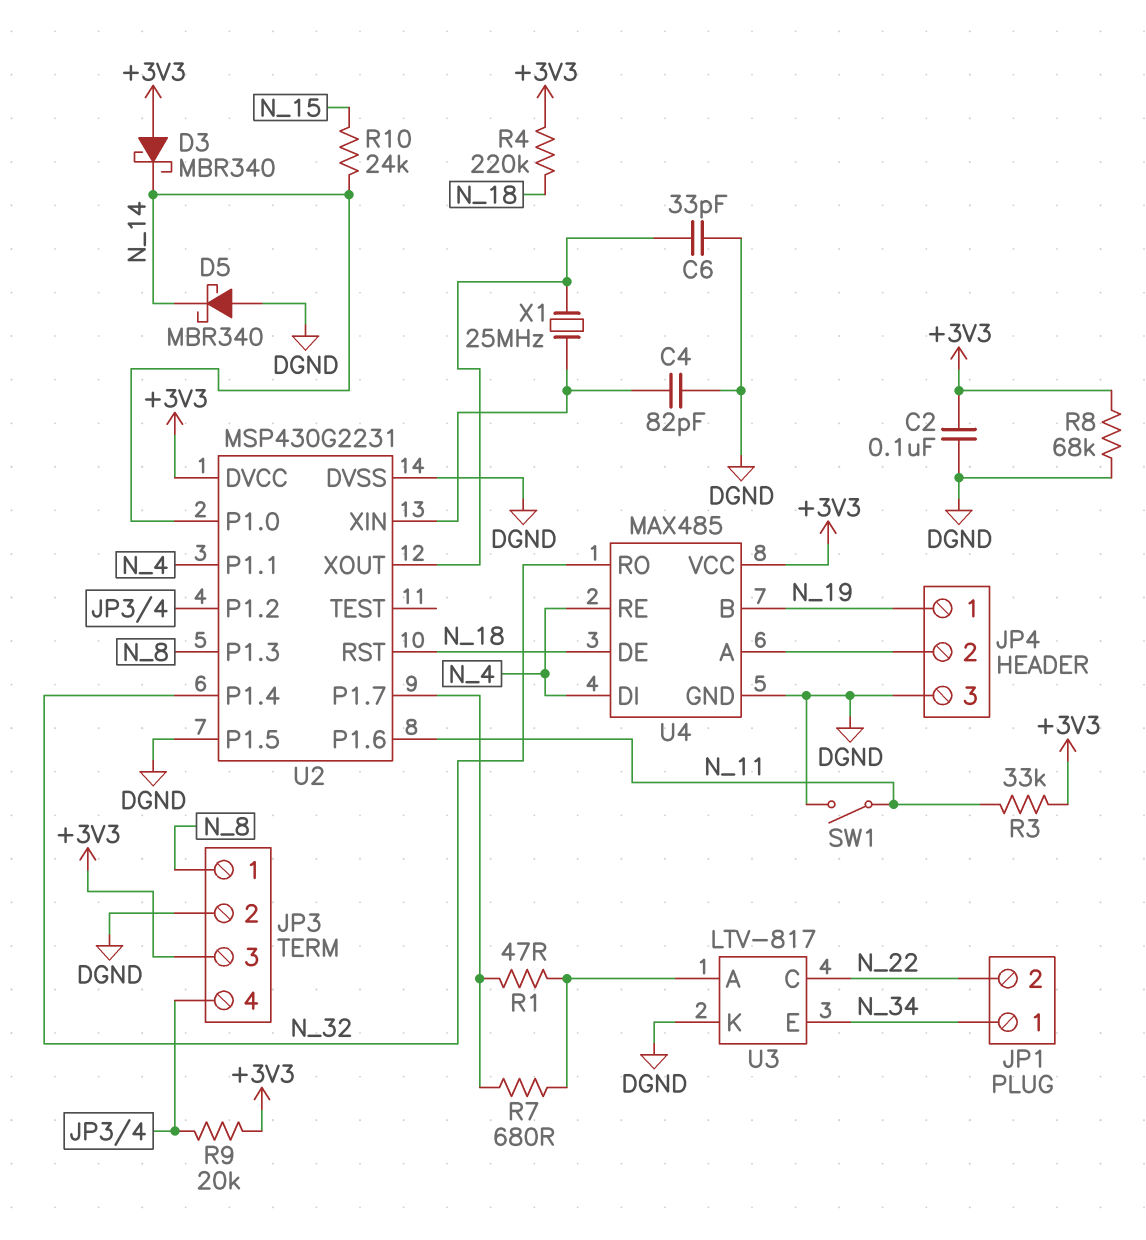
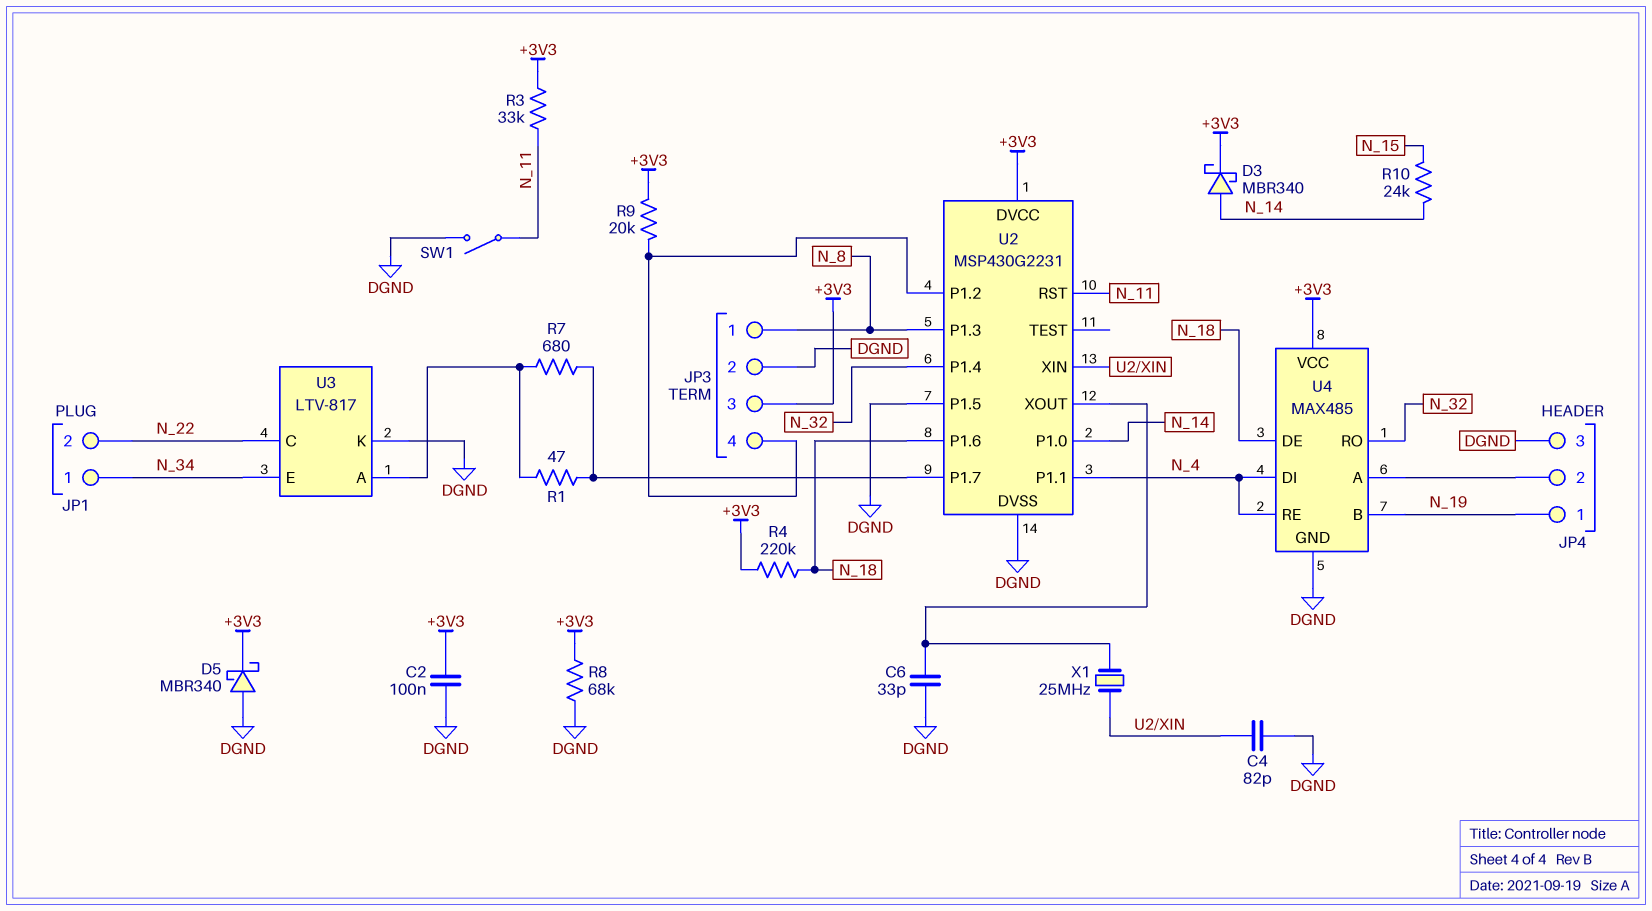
D3: schottky MBR340 (A +3V3, K N_14) -> schottky MBR340 (A N_14, K +3V3)
D5: schottky MBR340 (A DGND, K N_14) -> schottky MBR340 (A DGND, K +3V3)
U2 pin P1.6: N_11 -> N_18
U2 pin RST: N_18 -> N_11

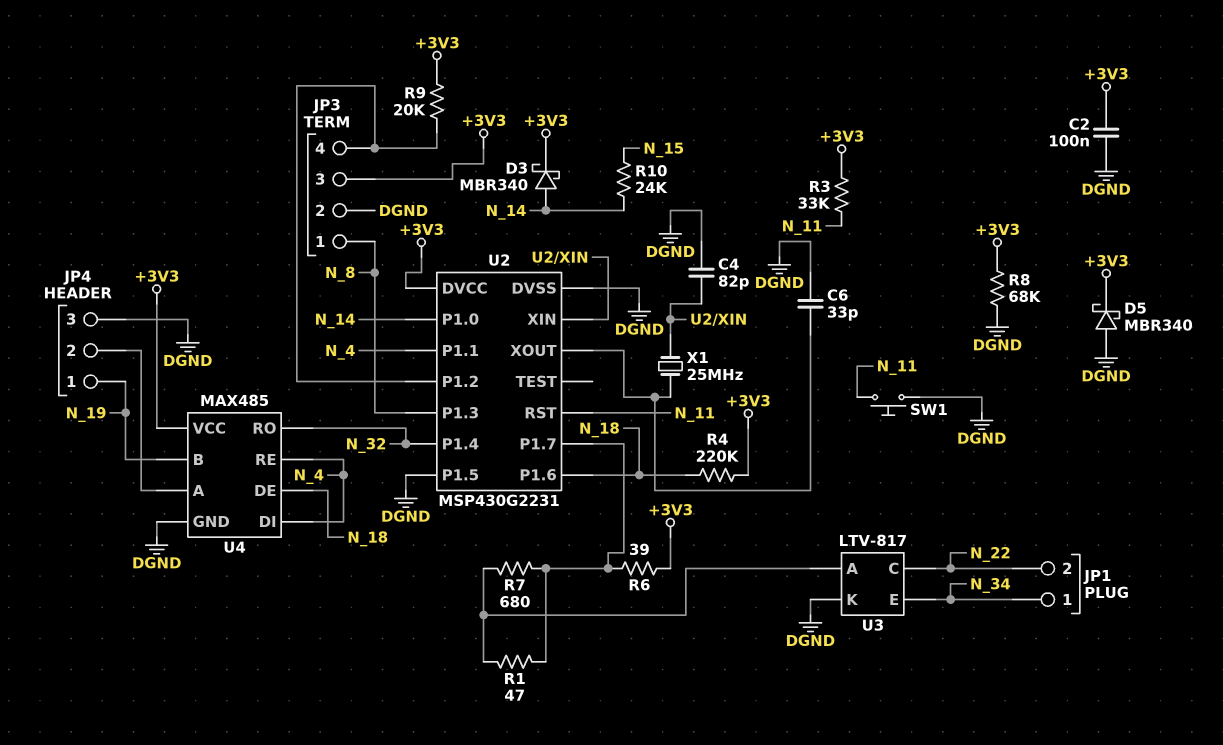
R6: none -> 39 (+3V3, U2/P1.7)
SW1: switch (DGND, N_11) -> button (DGND, N_11)

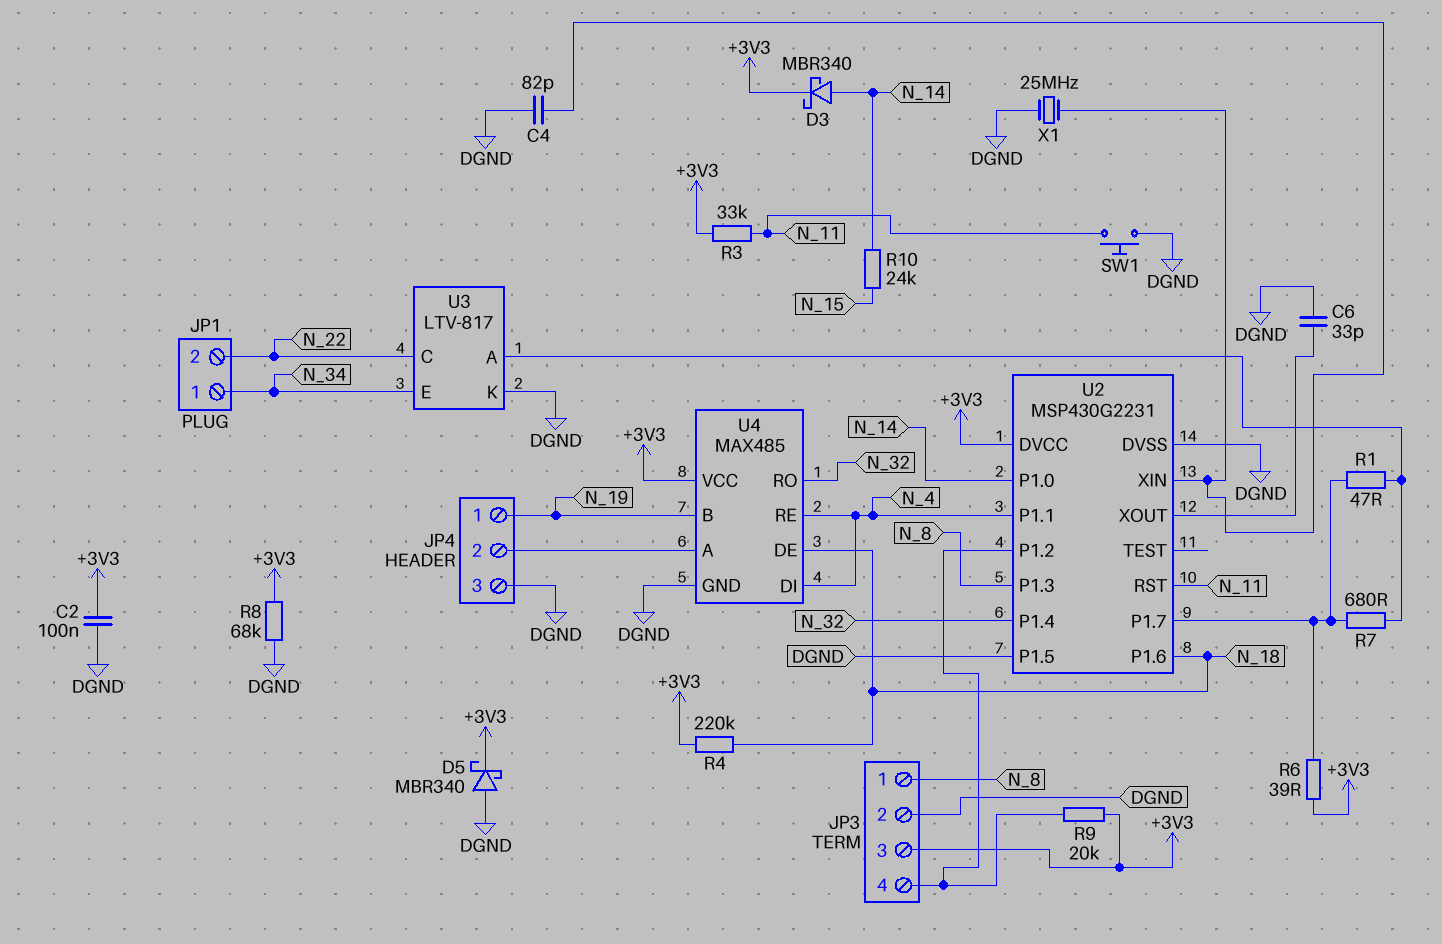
X1: 25MHz (U2/XIN, U2/XOUT) -> 25MHz (DGND, U2/XIN)

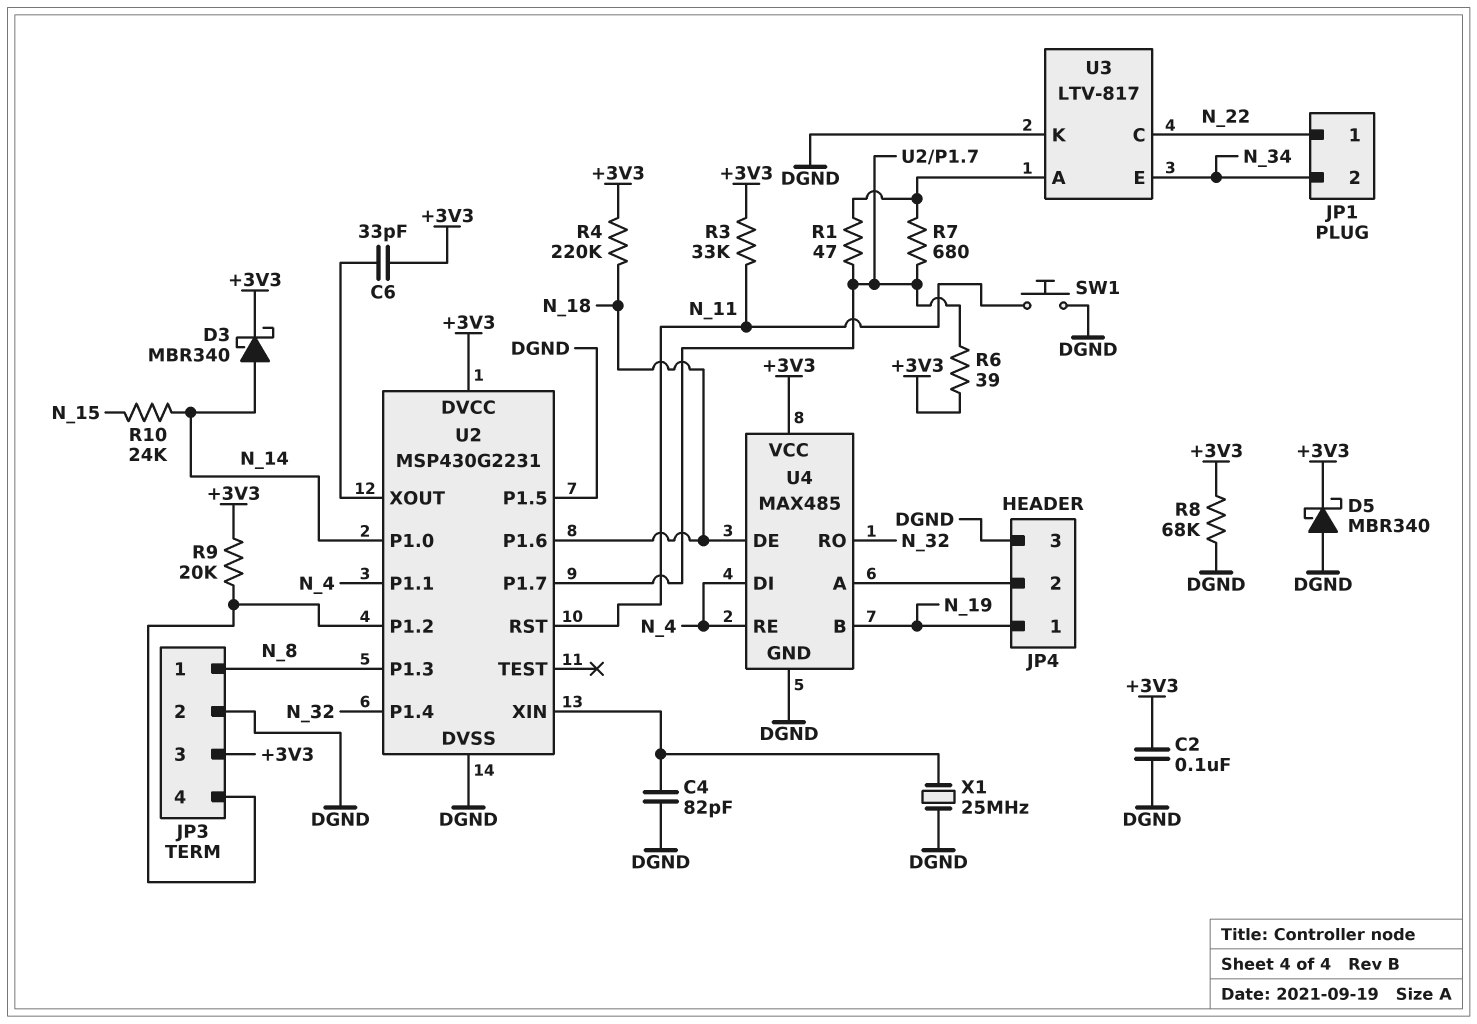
C6: 33pF (DGND, U2/XOUT) -> 33pF (+3V3, U2/XOUT)
JP1 pin 1: N_34 -> N_22
JP1 pin 2: N_22 -> N_34

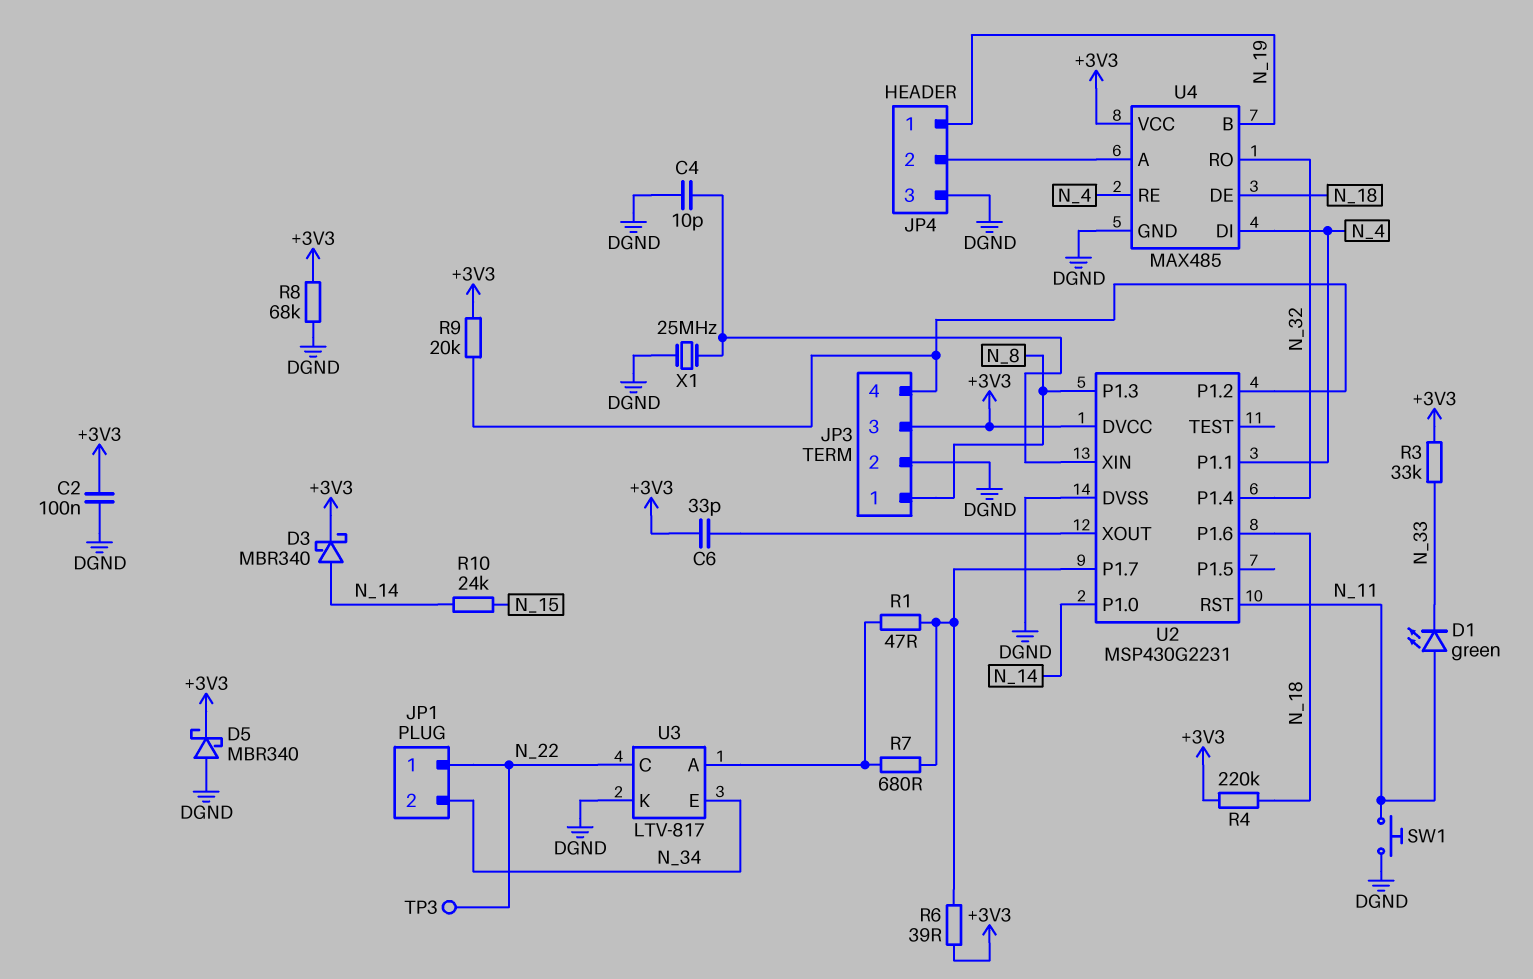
C4: 82pF (DGND, U2/XIN) -> 10pF (DGND, U2/XIN)
D1: none -> LED green (A N_11, K N_33)
R3: 33k (+3V3, N_11) -> 33k (+3V3, N_33)
TP3: none -> test point (N_22)
U2 pin P1.5: DGND -> none

